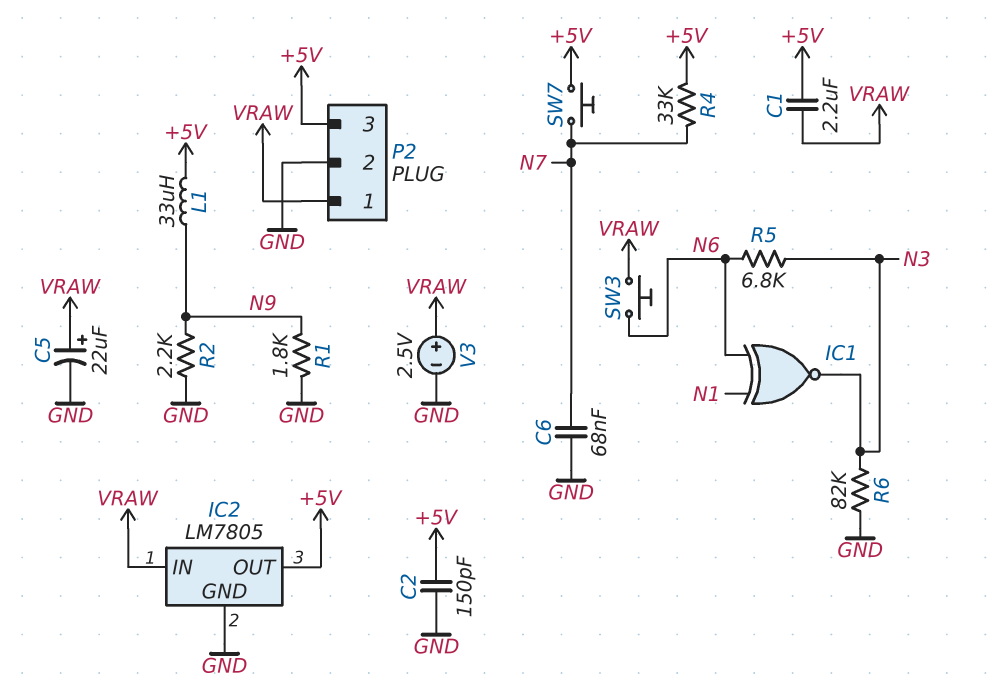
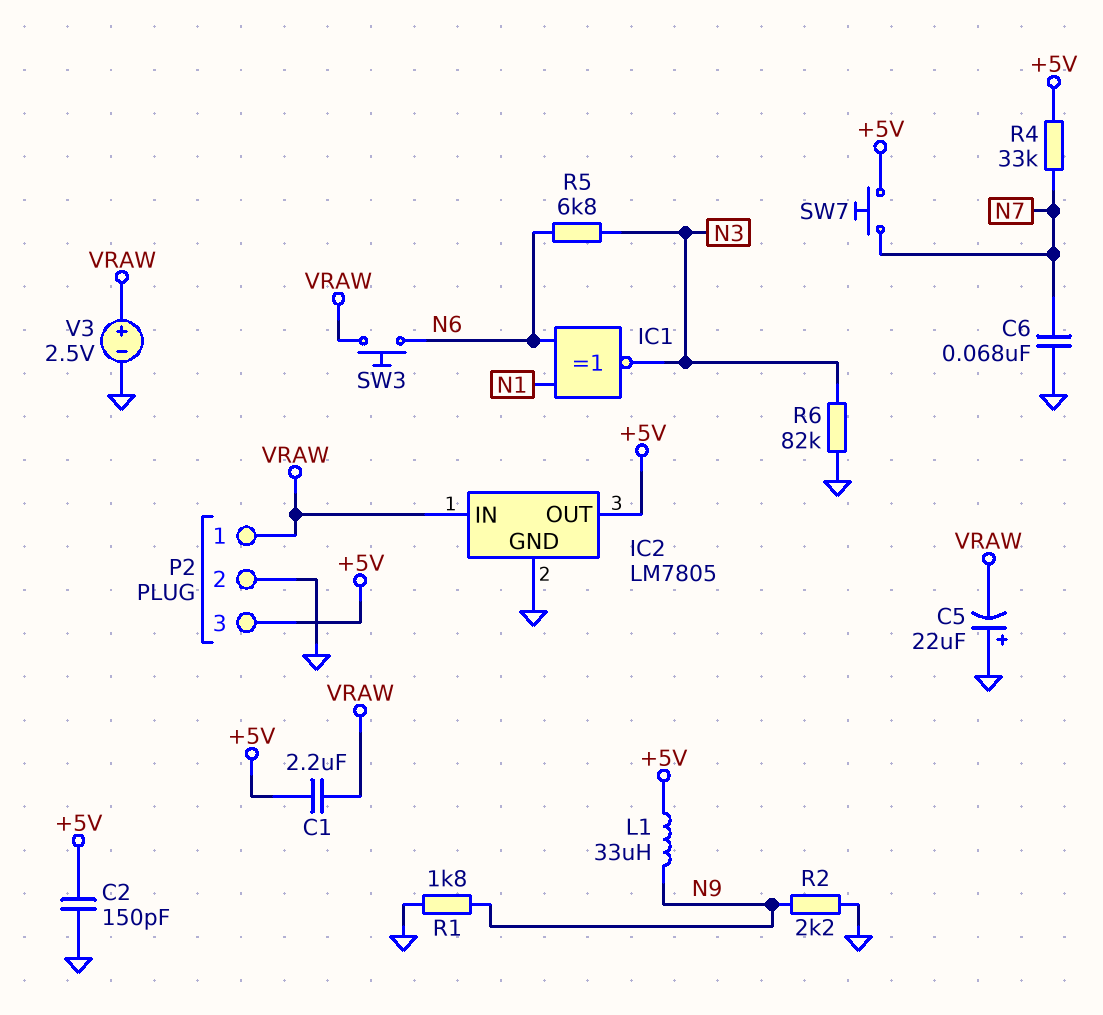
C5: 22uF (plus VRAW, minus GND) -> 22uF (plus GND, minus VRAW)

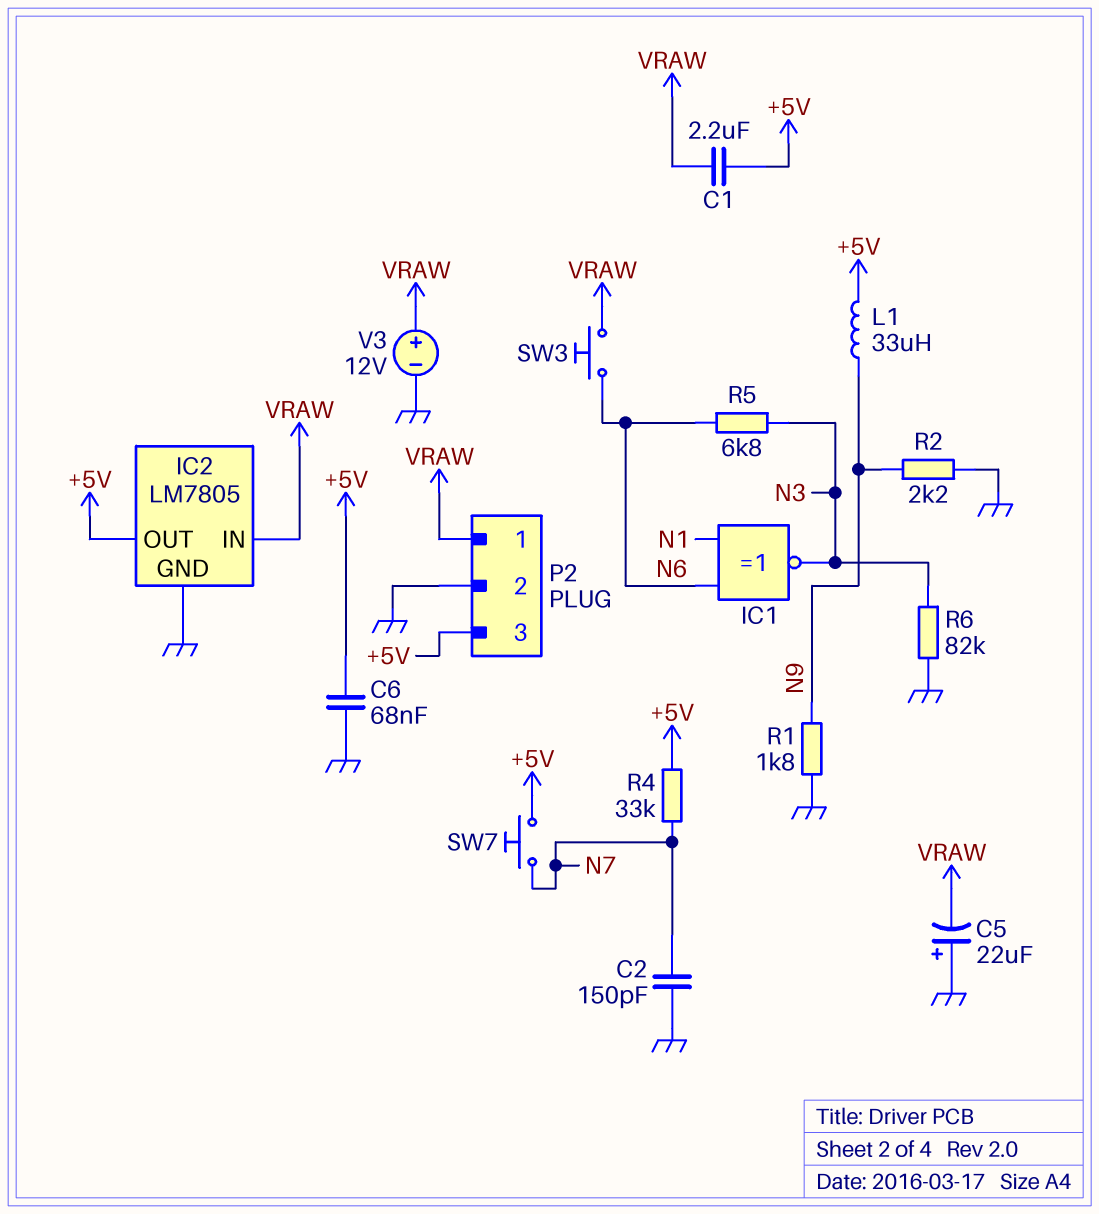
C2: 150pF (+5V, GND) -> 150pF (GND, N7)
C6: 68nF (GND, N7) -> 68nF (+5V, GND)
V3: 2.5V (plus VRAW, minus GND) -> 12V (plus VRAW, minus GND)

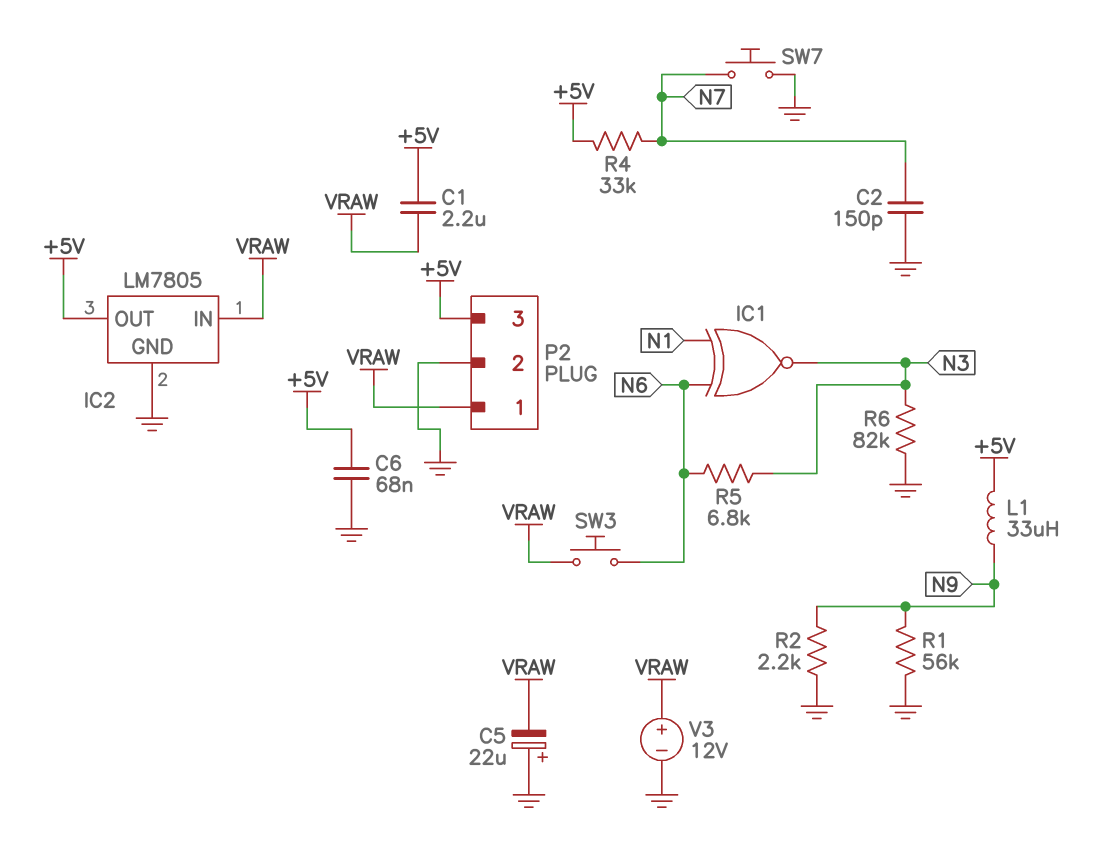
R1: 1.8k (GND, N9) -> 56k (GND, N9)
SW7: button (+5V, N7) -> button (GND, N7)

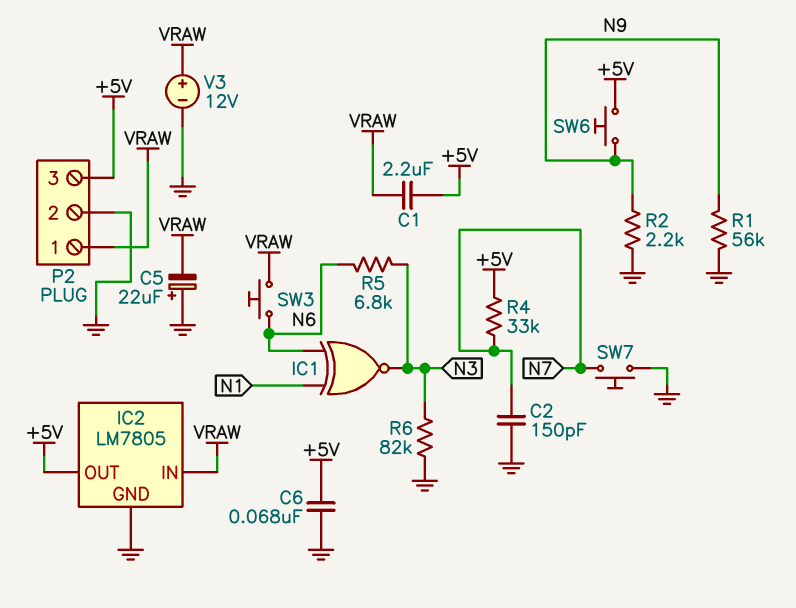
L1: 33uH (+5V, N9) -> none
SW6: none -> button (+5V, N9)

